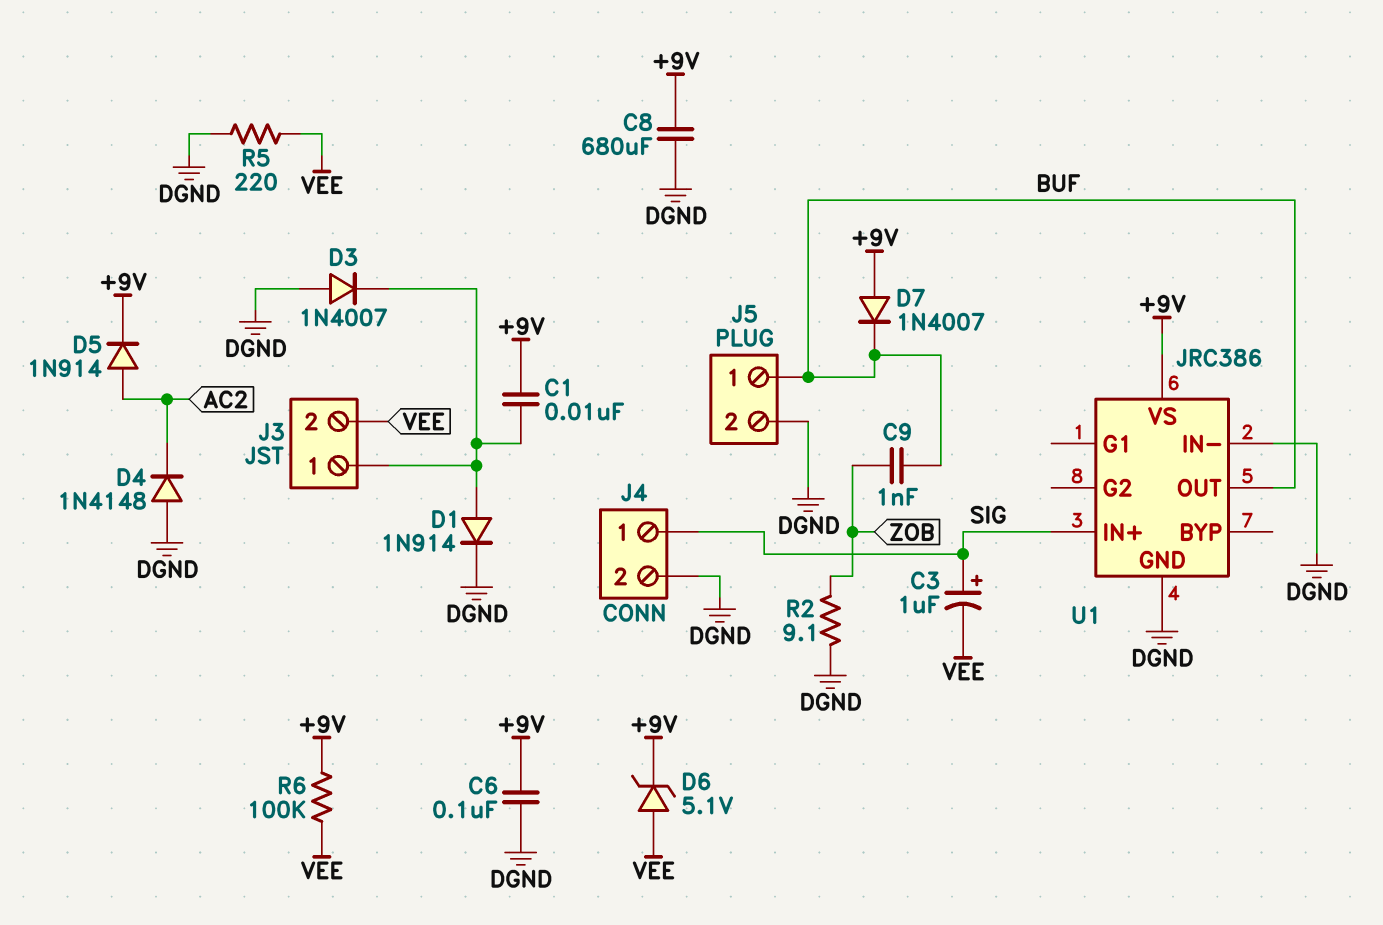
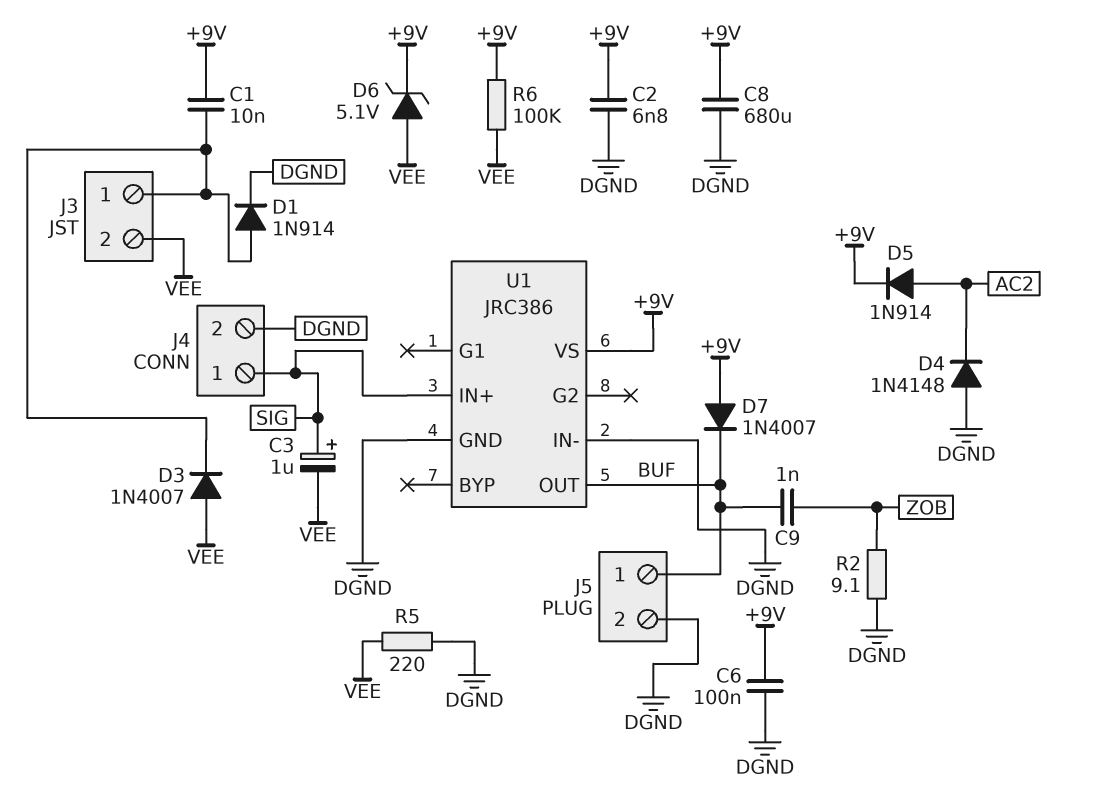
C2: none -> 6.8nF (+9V, DGND)
D3: diode 1N4007 (A DGND, K J3/1) -> diode 1N4007 (A VEE, K J3/1)

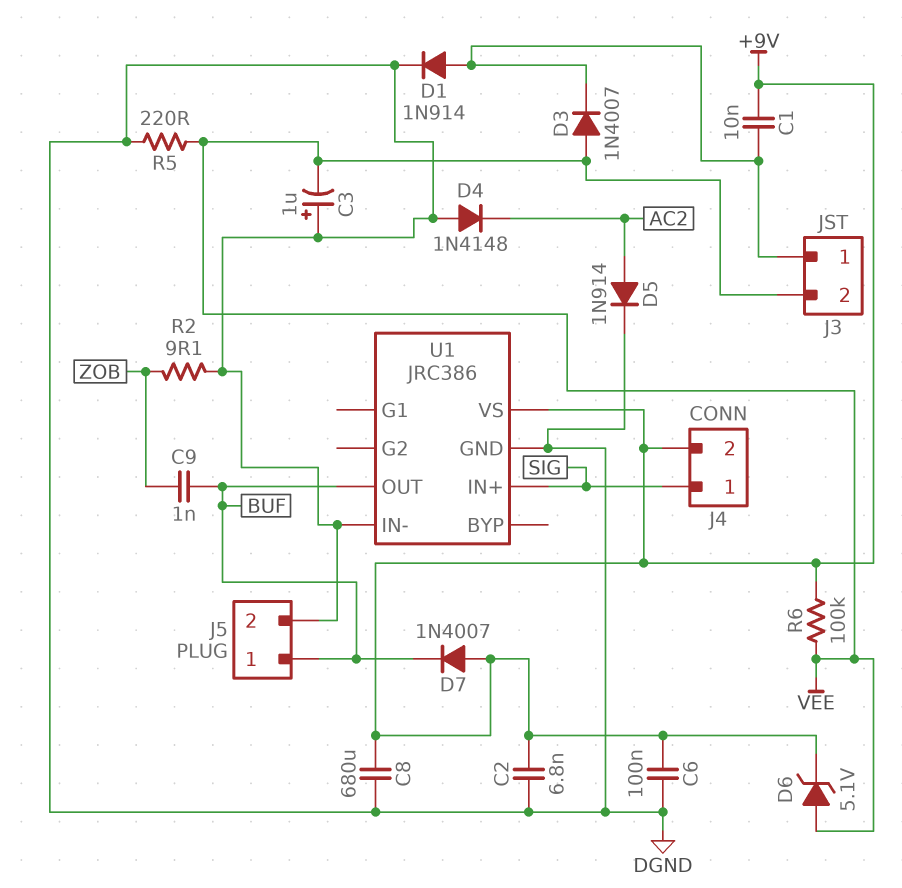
C3: 1uF (plus SIG, minus VEE) -> 1uF (plus DGND, minus VEE)
D5: diode 1N914 (A AC2, K +9V) -> diode 1N914 (A AC2, K DGND)
J4 pin 2: DGND -> +9V

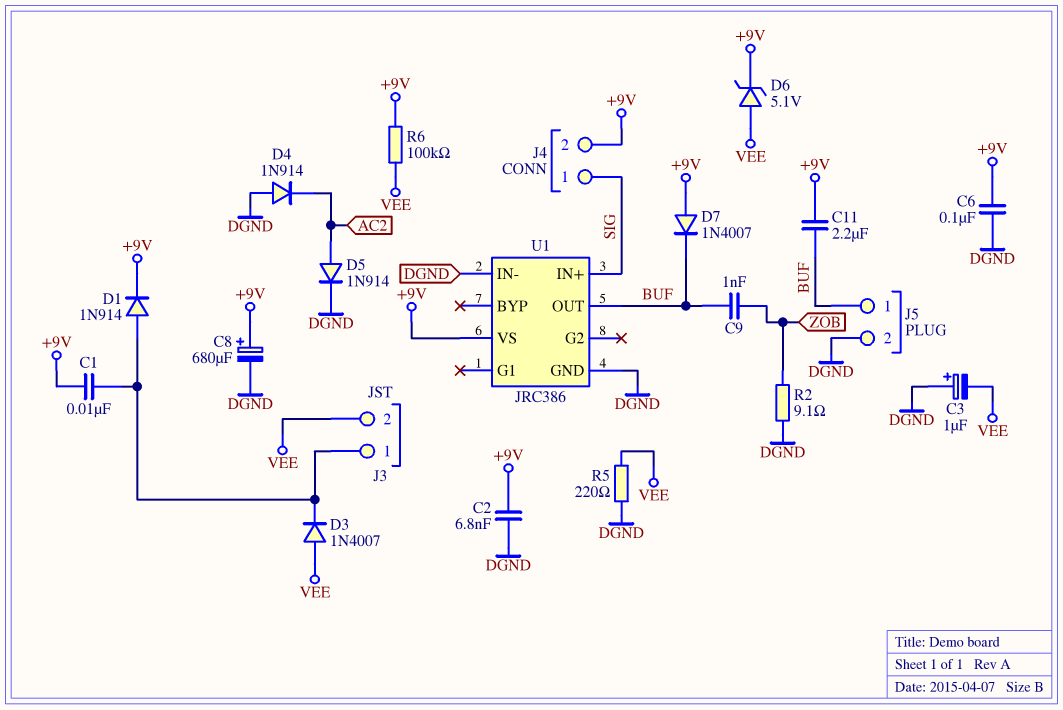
C8: 680uF (+9V, DGND) -> 680uF (plus +9V, minus DGND)
C11: none -> 2.2uF (+9V, BUF)
D1: diode 1N914 (A J3/1, K DGND) -> diode 1N914 (A J3/1, K +9V)
D4: diode 1N4148 (A DGND, K AC2) -> diode 1N914 (A DGND, K AC2)

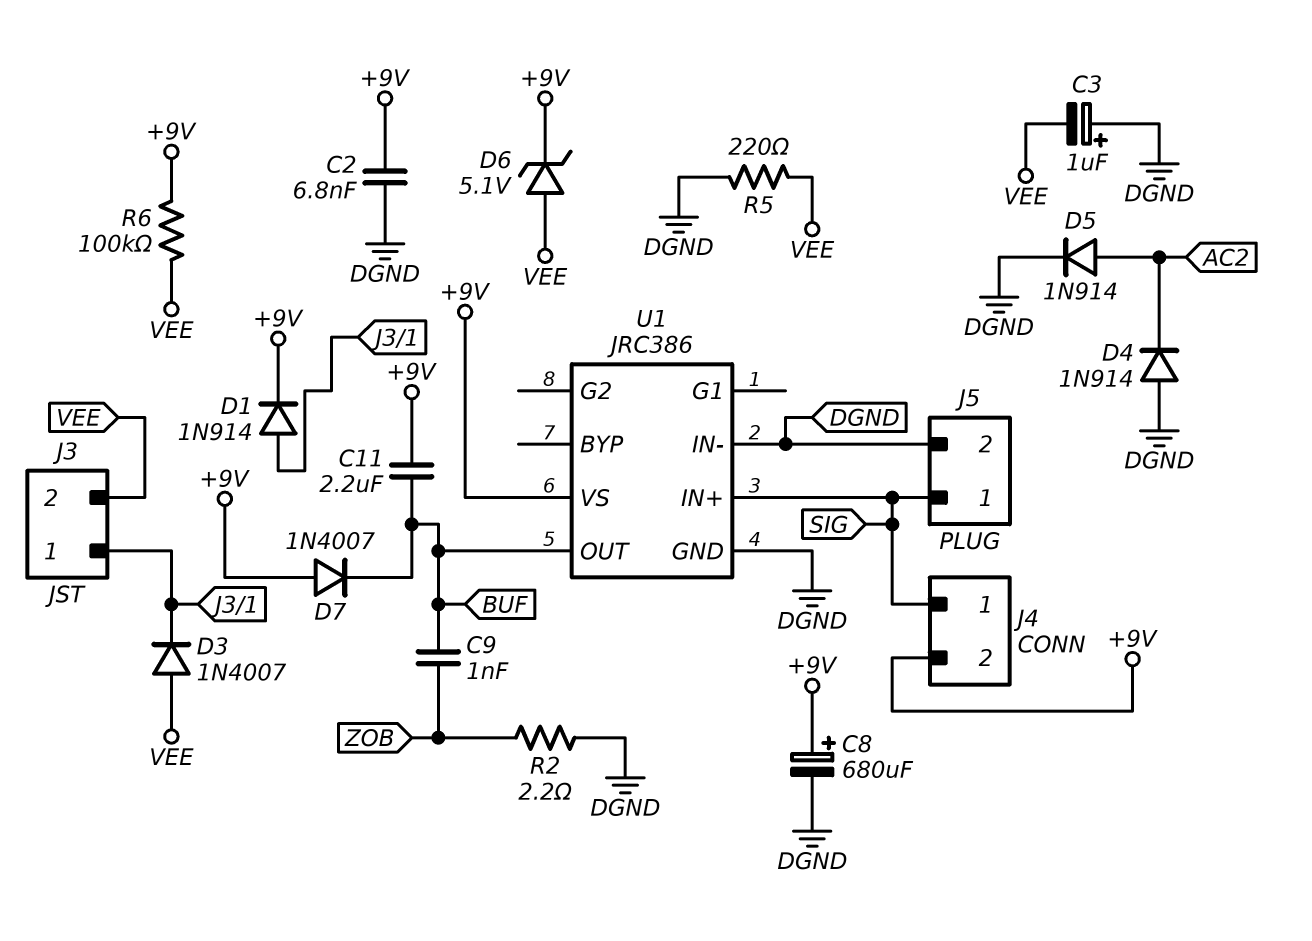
C1: 10nF (+9V, J3/1) -> none
C6: 100nF (+9V, DGND) -> none
J5 pin 1: BUF -> SIG
R2: 9.1 (DGND, ZOB) -> 2.2 (DGND, ZOB)

